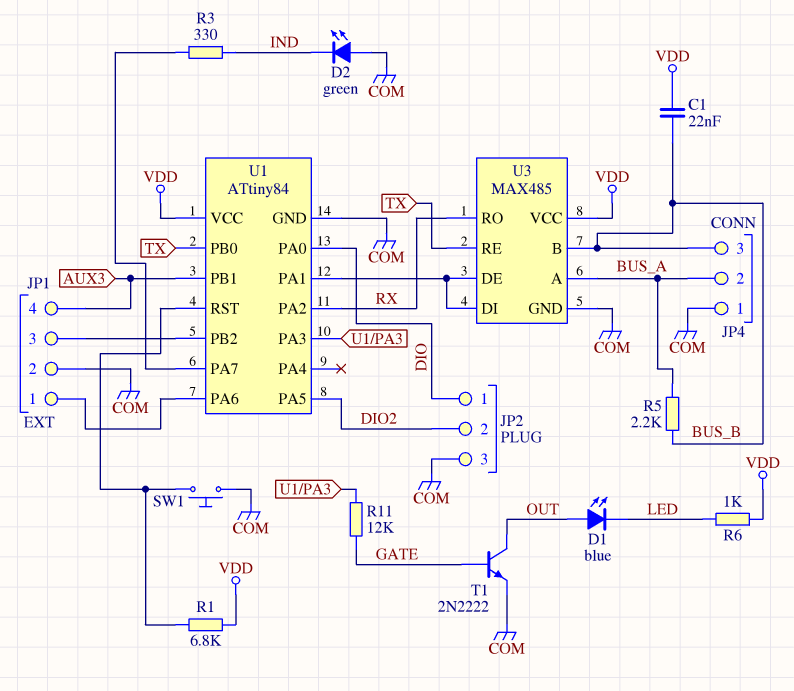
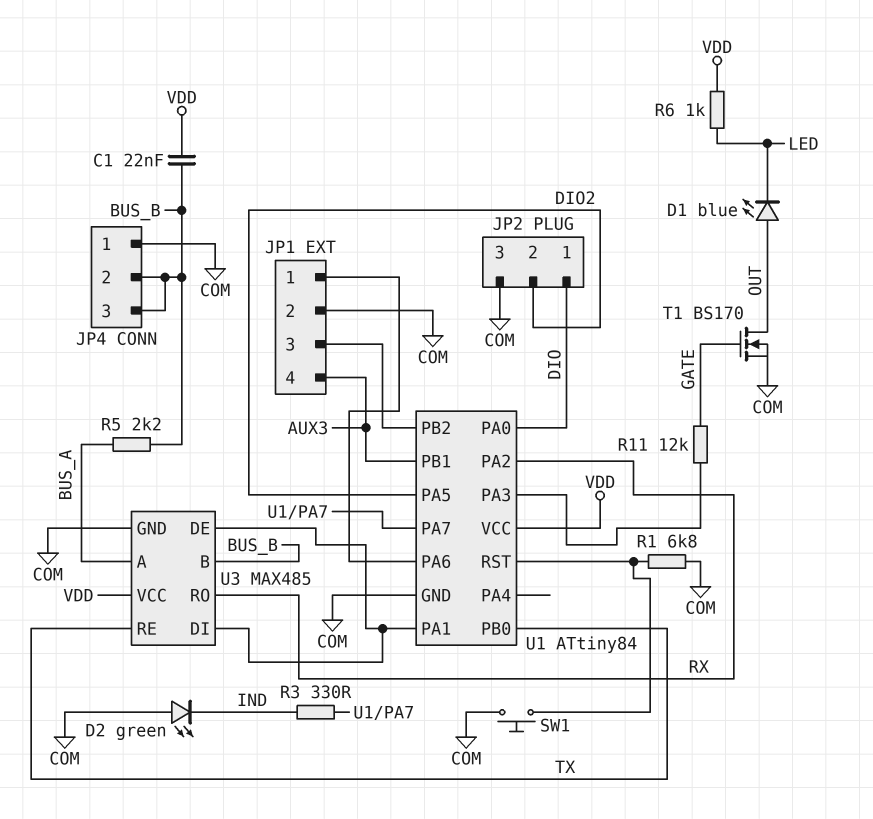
JP4 pin 2: BUS_A -> BUS_B
R1: 6.8k (U1/RST, VDD) -> 6.8k (COM, U1/RST)
T1: NPN 2N2222 (B GATE, C OUT, E COM) -> NMOS BS170 (G GATE, D OUT, S COM)

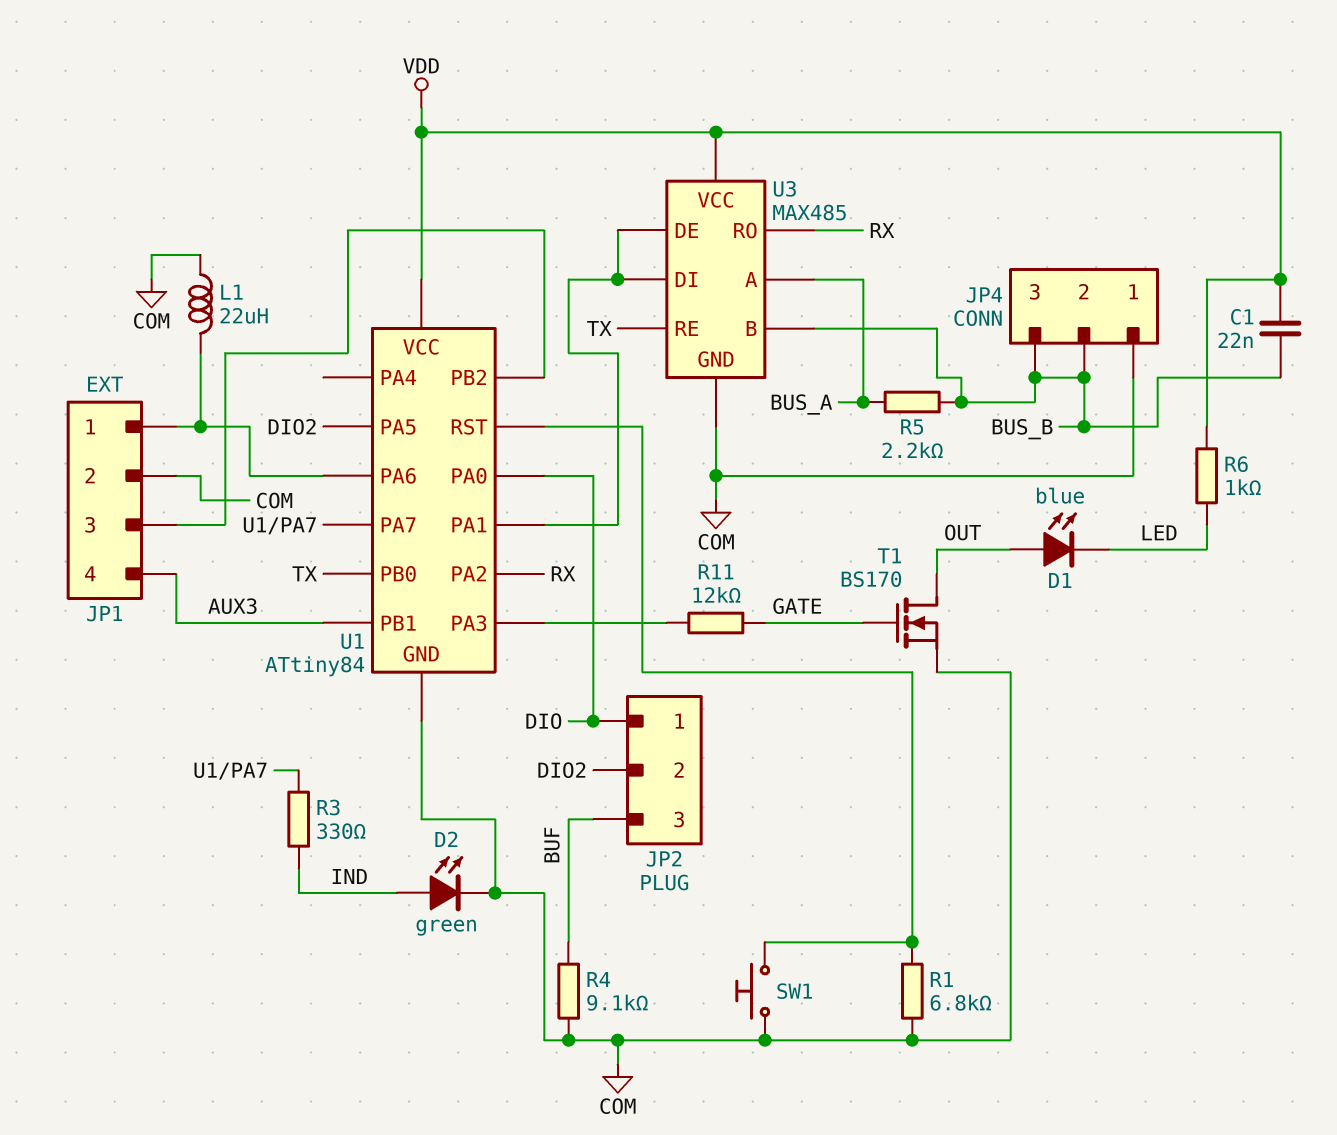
D2: LED green (A COM, K IND) -> LED green (A IND, K COM)
JP2 pin 3: COM -> BUF
L1: none -> 22uH (COM, JP1/1)
R4: none -> 9.1k (BUF, COM)

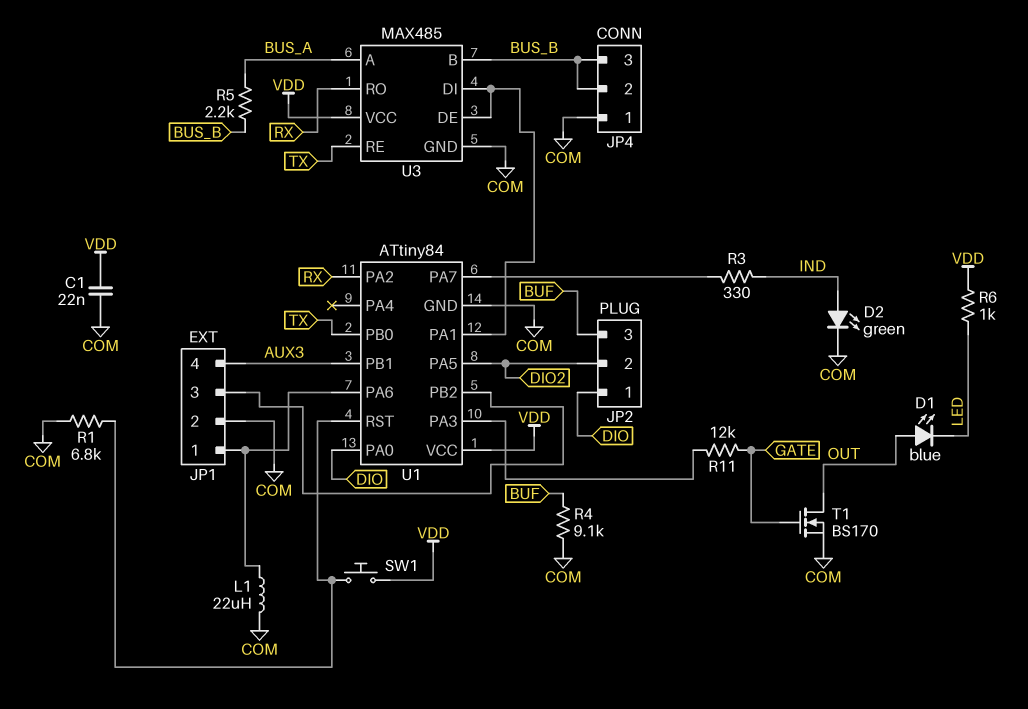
C1: 22nF (BUS_B, VDD) -> 22nF (COM, VDD)
SW1: button (COM, U1/RST) -> button (U1/RST, VDD)

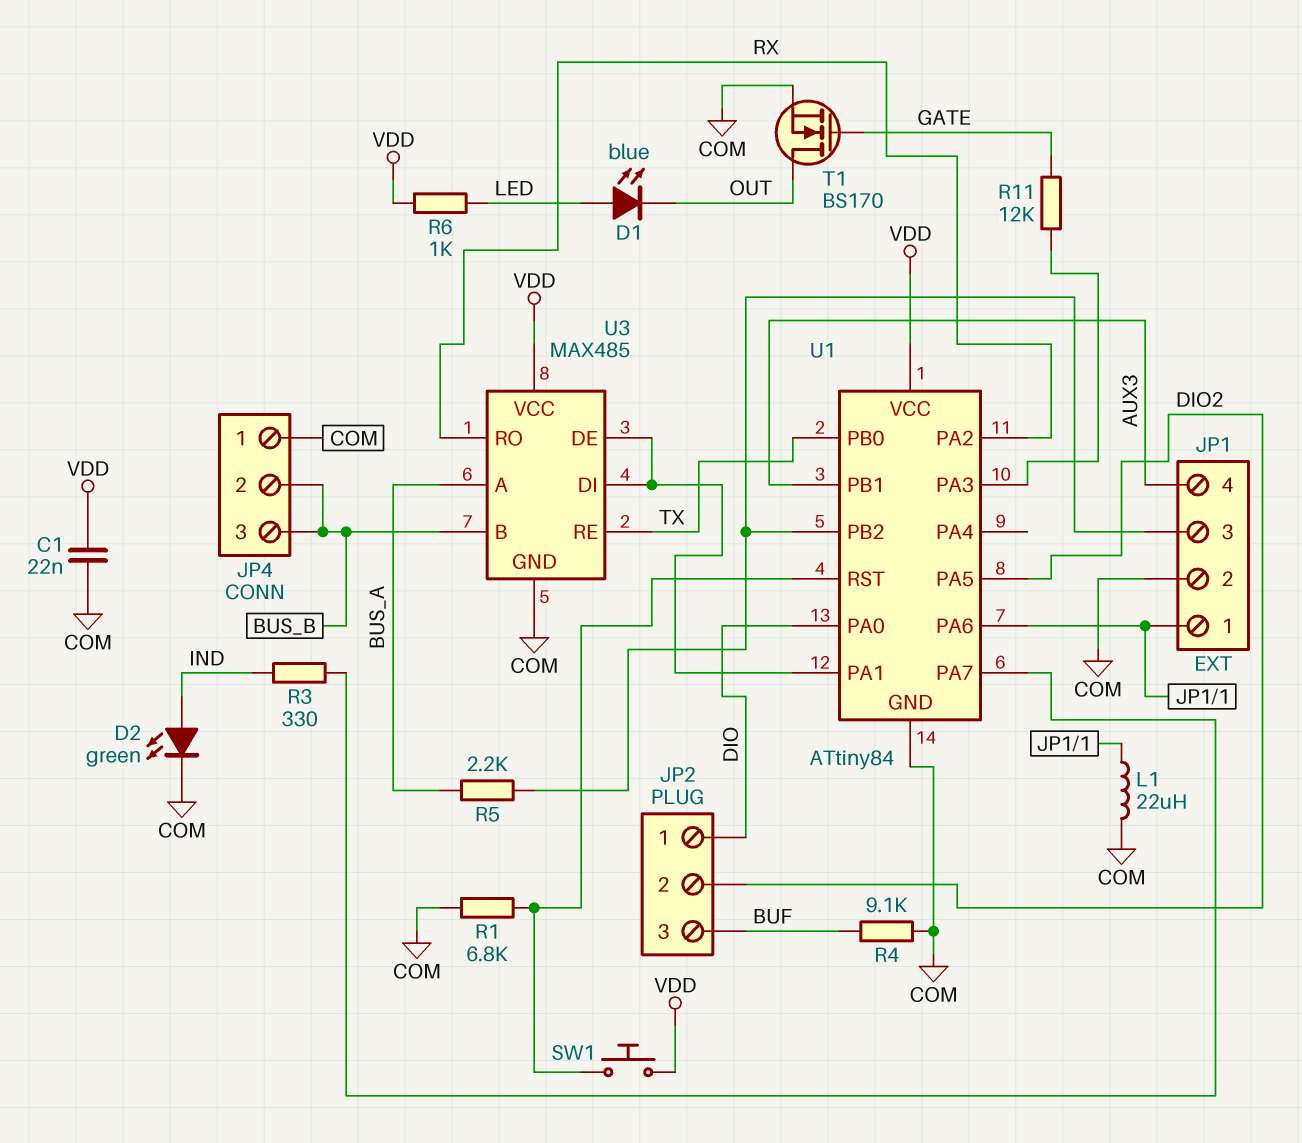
D1: LED blue (A OUT, K LED) -> LED blue (A LED, K OUT)
R5: 2.2k (BUS_A, BUS_B) -> 2.2k (BUS_A, JP1/3)

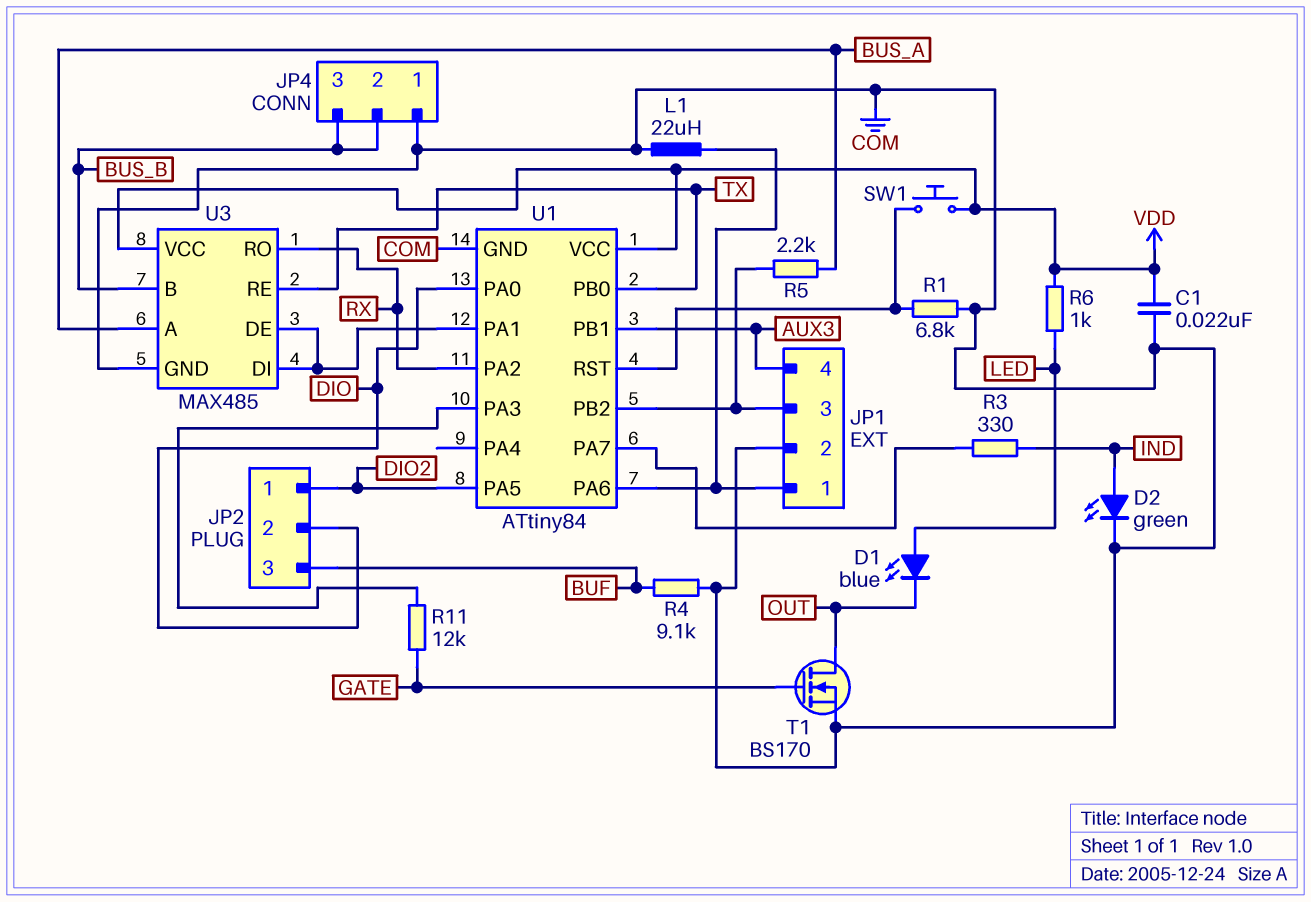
JP2 pin 1: DIO -> DIO2
JP2 pin 2: DIO2 -> DIO

